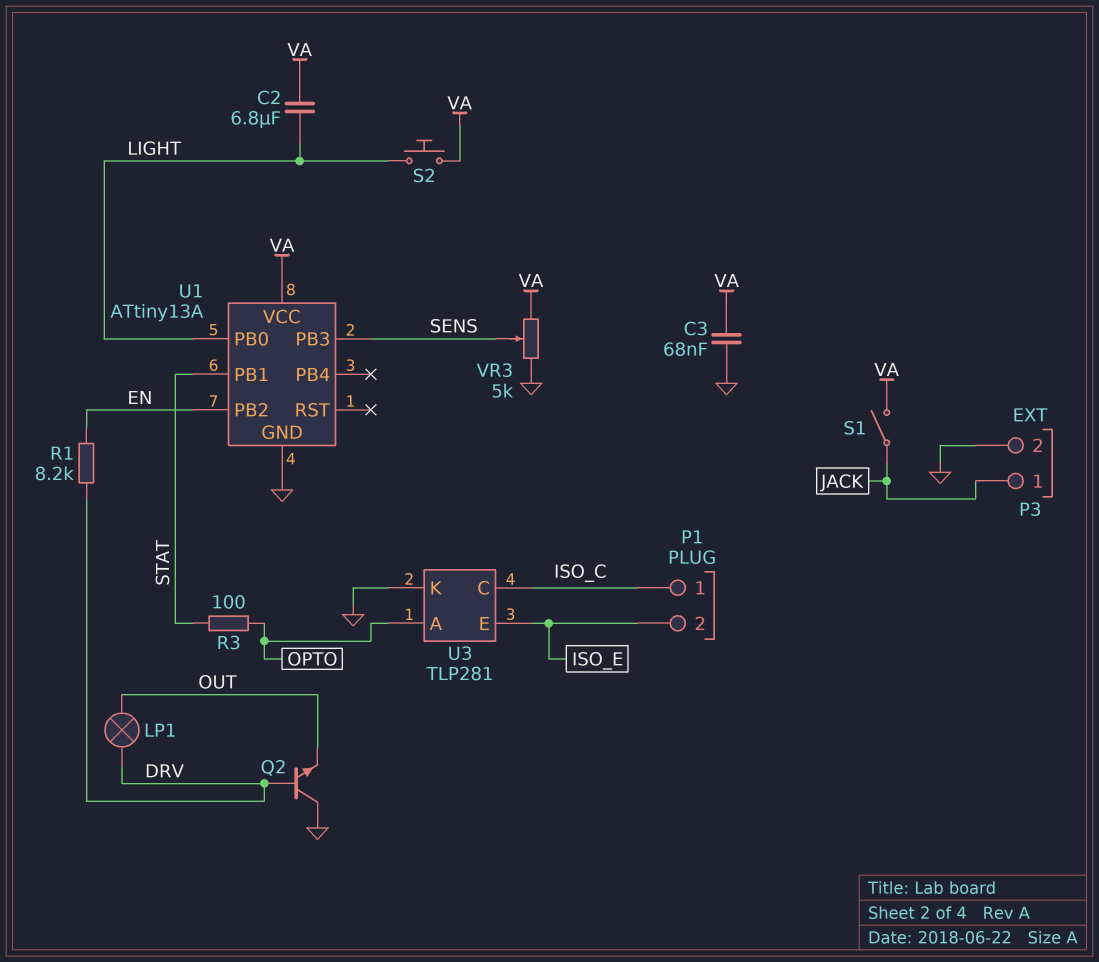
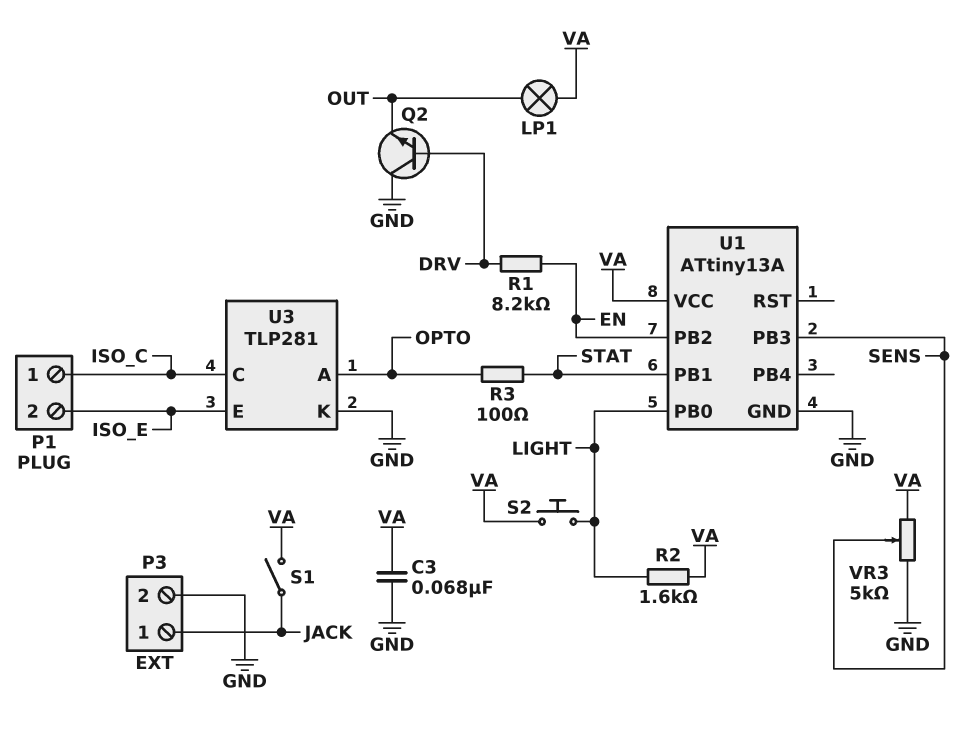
C2: 6.8uF (LIGHT, VA) -> none
LP1: lamp (DRV, OUT) -> lamp (OUT, VA)
R2: none -> 1.6k (LIGHT, VA)

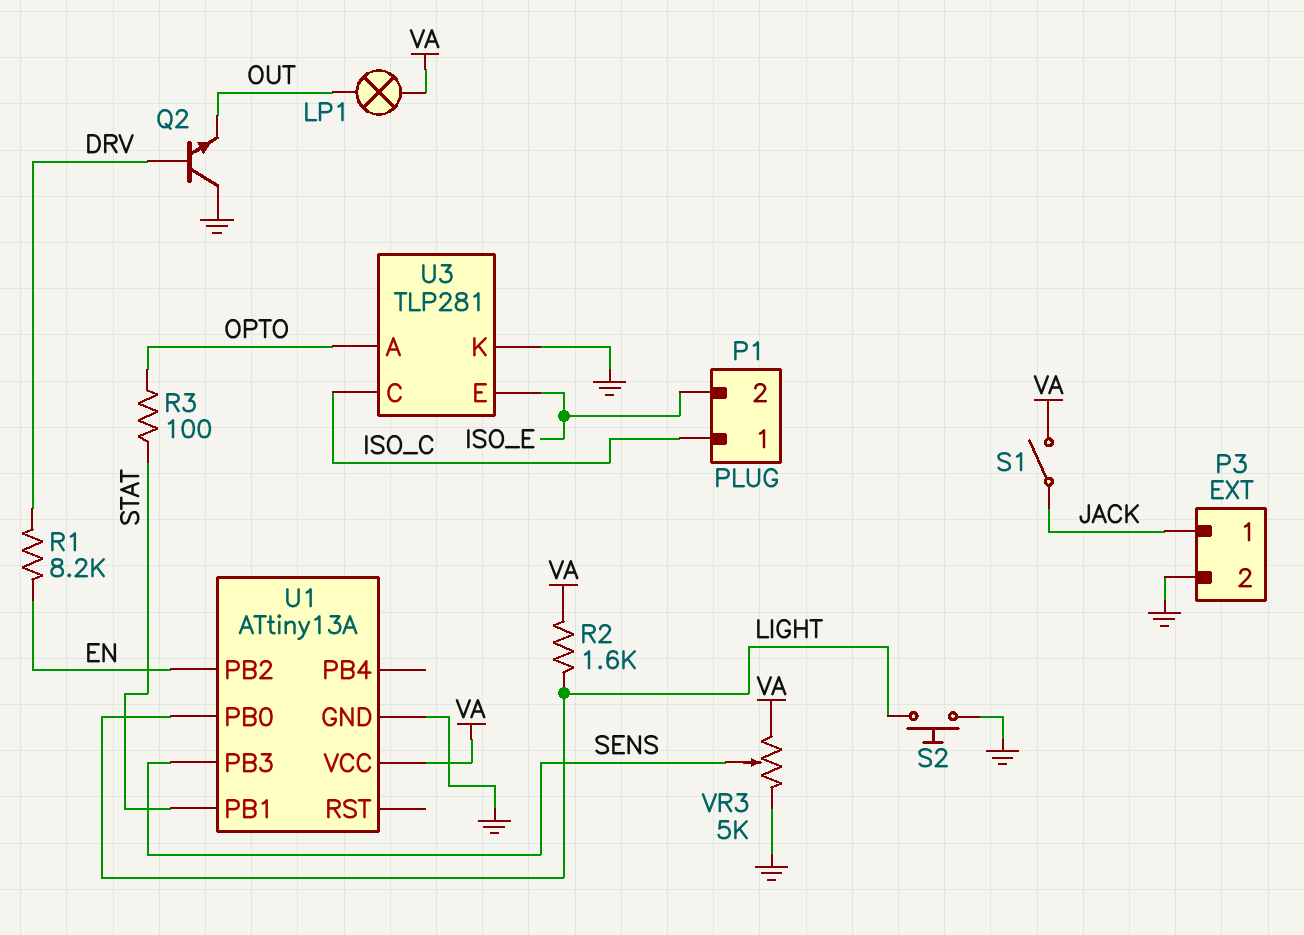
C3: 68nF (GND, VA) -> none
S2: button (LIGHT, VA) -> button (GND, LIGHT)

